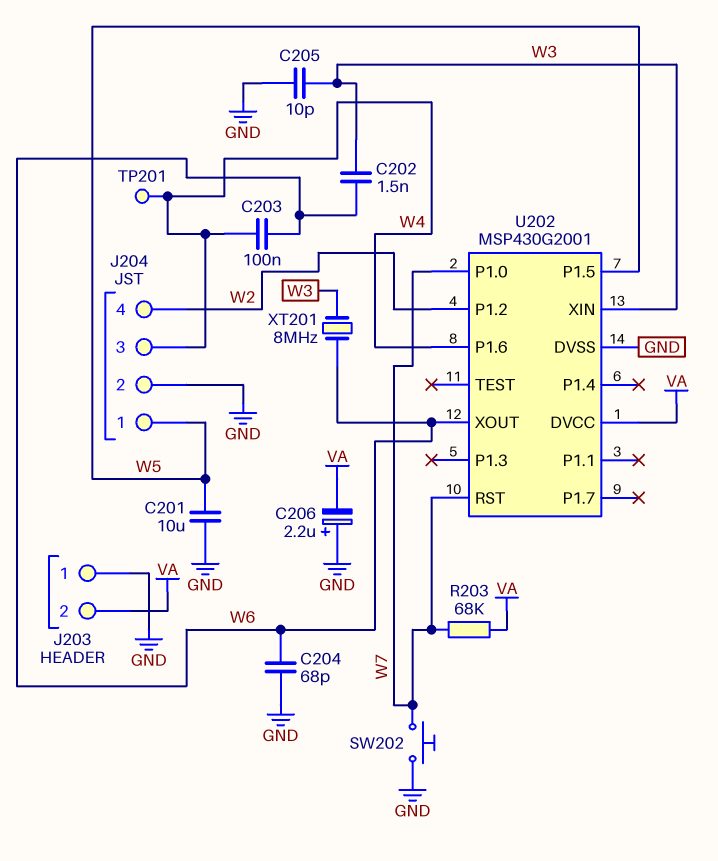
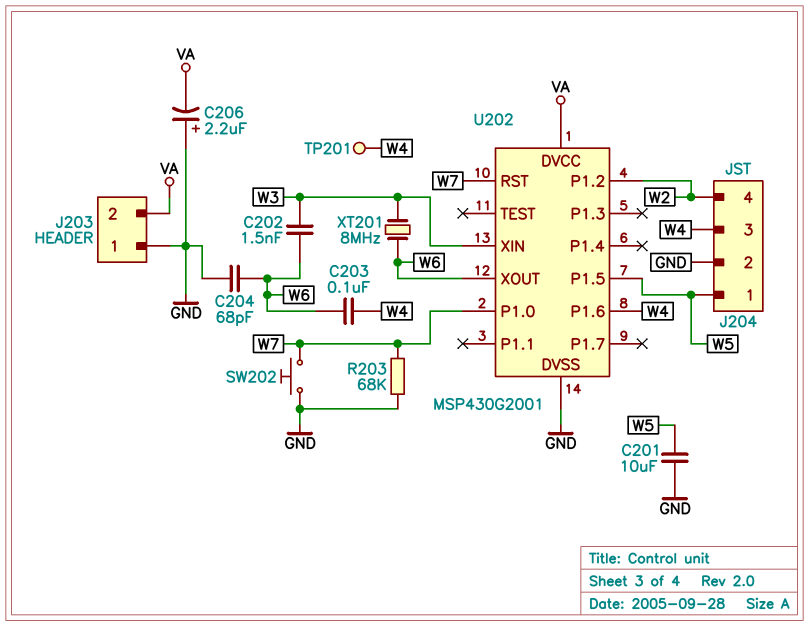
C205: 10pF (GND, W3) -> none
R203: 68k (VA, W7) -> 68k (GND, W7)

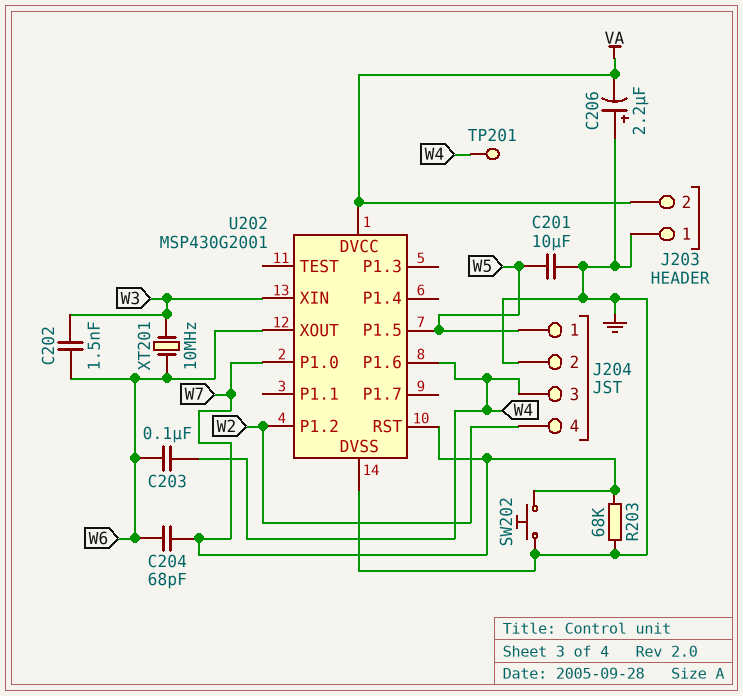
C204: 68pF (GND, W6) -> 68pF (W6, W7)
XT201: 8MHz (W3, W6) -> 10MHz (W3, W6)

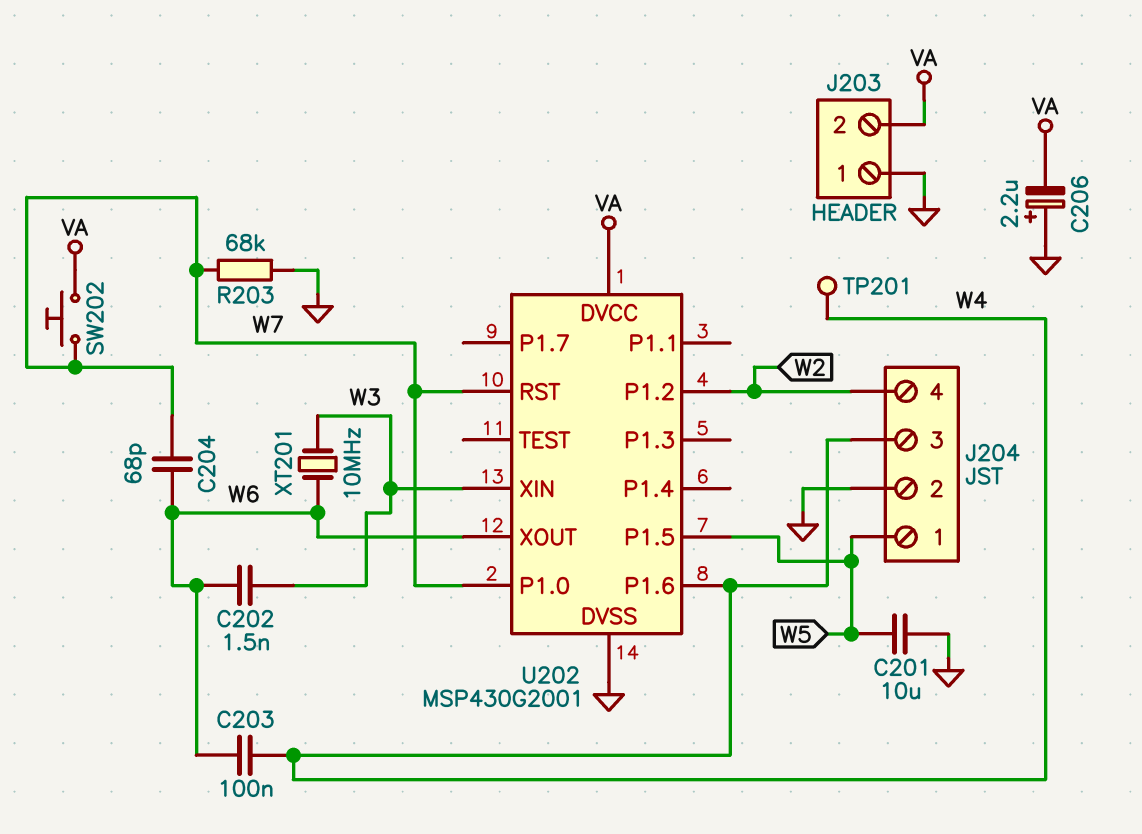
SW202: button (GND, W7) -> button (VA, W7)

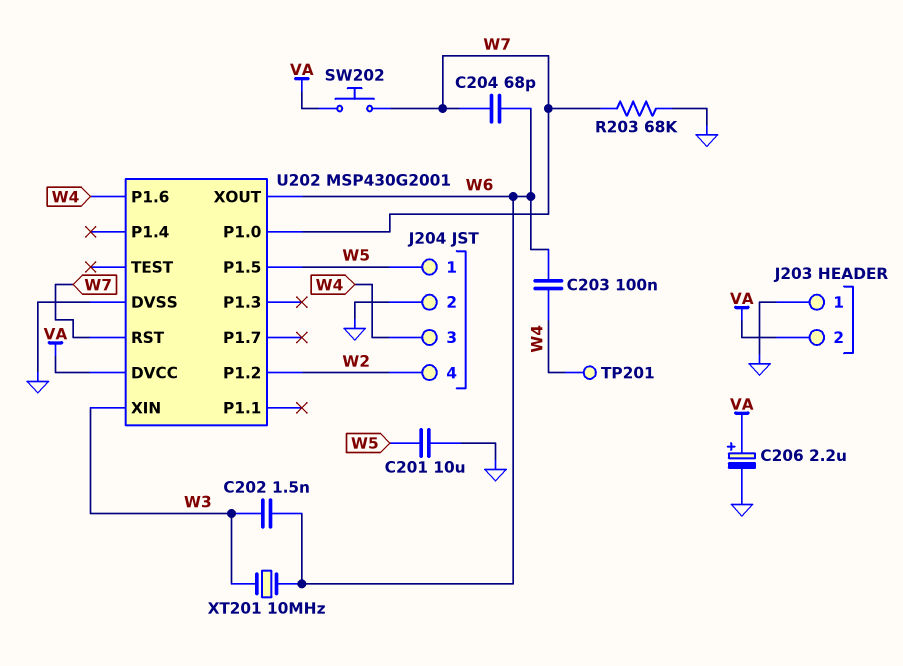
C206: 2.2uF (plus GND, minus VA) -> 2.2uF (plus VA, minus GND)

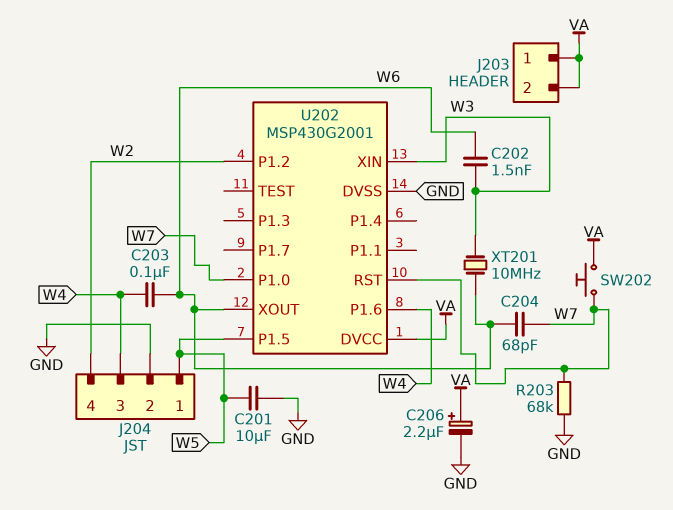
J203 pin 1: GND -> VA
TP201: test point (W4) -> none

